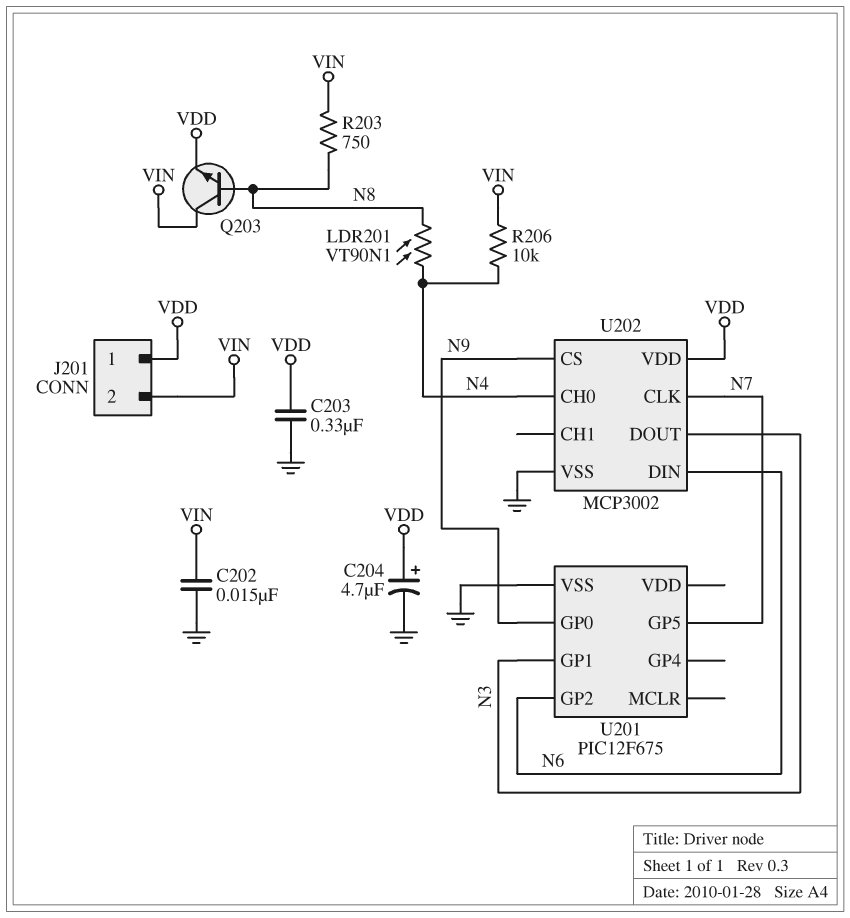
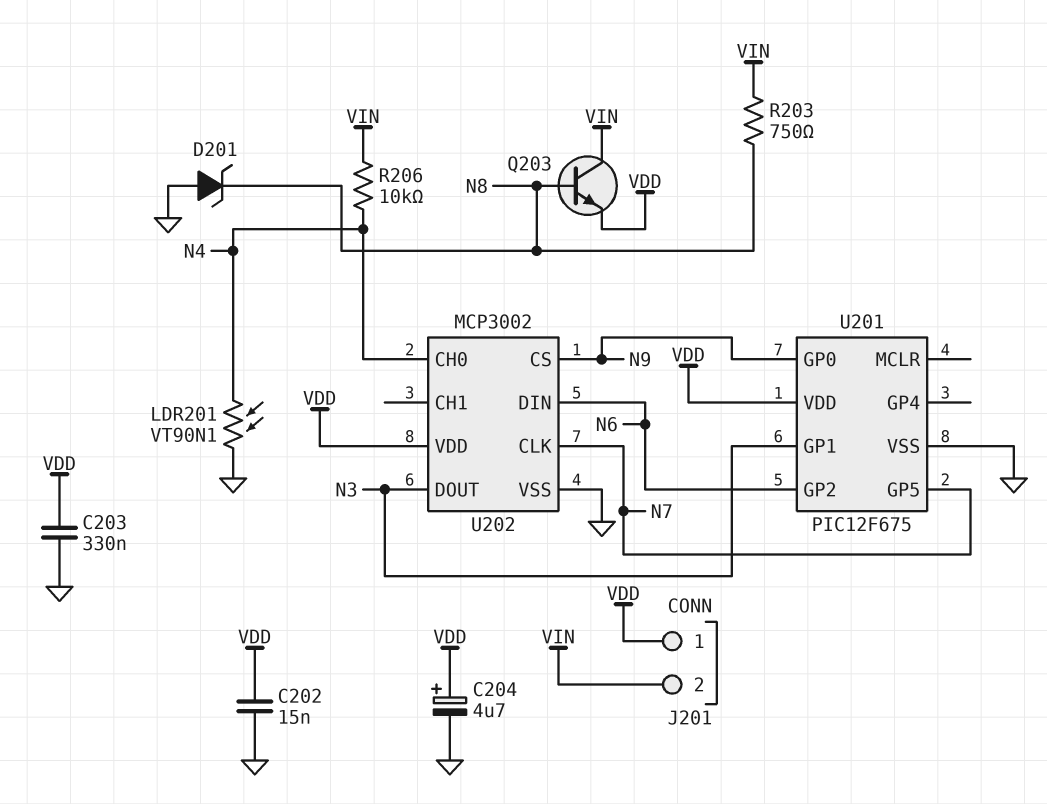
C202: 15nF (GND, VIN) -> 15nF (GND, VDD)
D201: none -> zener (A GND, K N8)
LDR201: VT90N1 (N4, N8) -> VT90N1 (GND, N4)
U201 pin VDD: none -> VDD

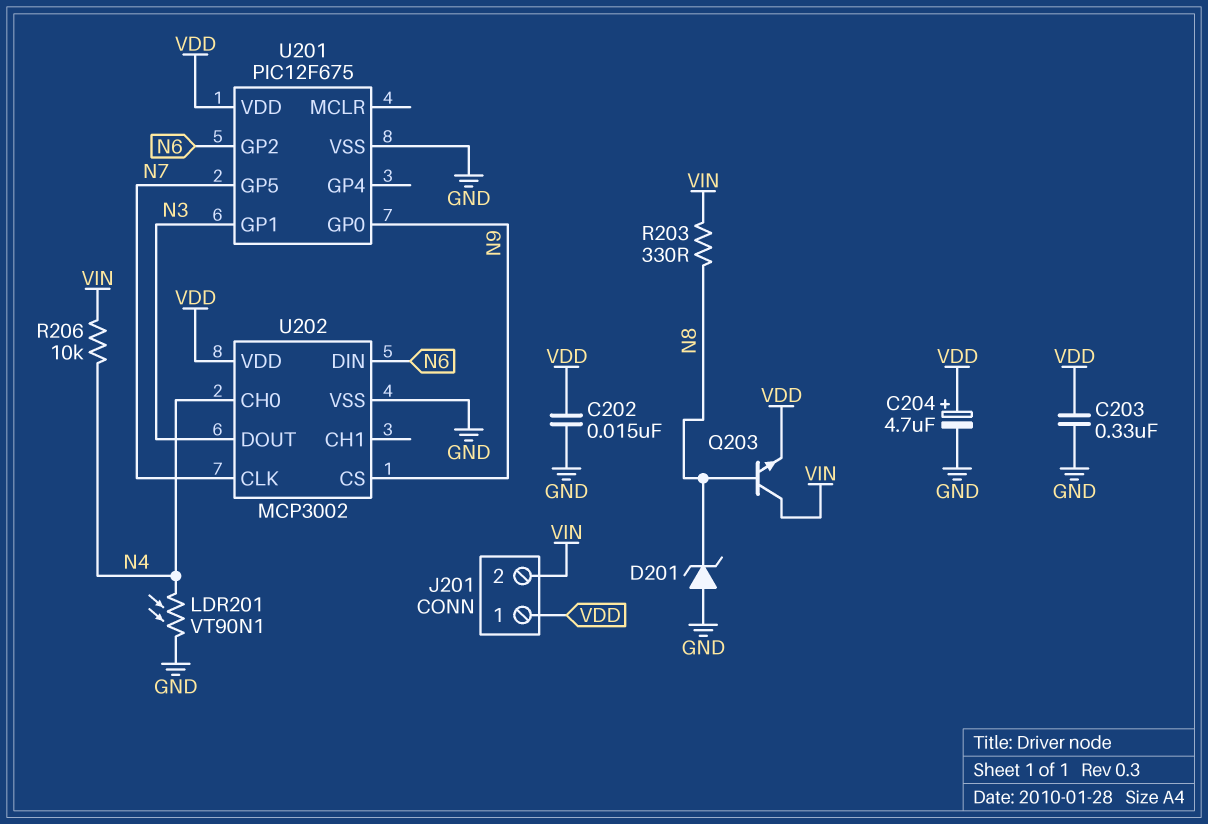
R203: 750 (N8, VIN) -> 330 (N8, VIN)

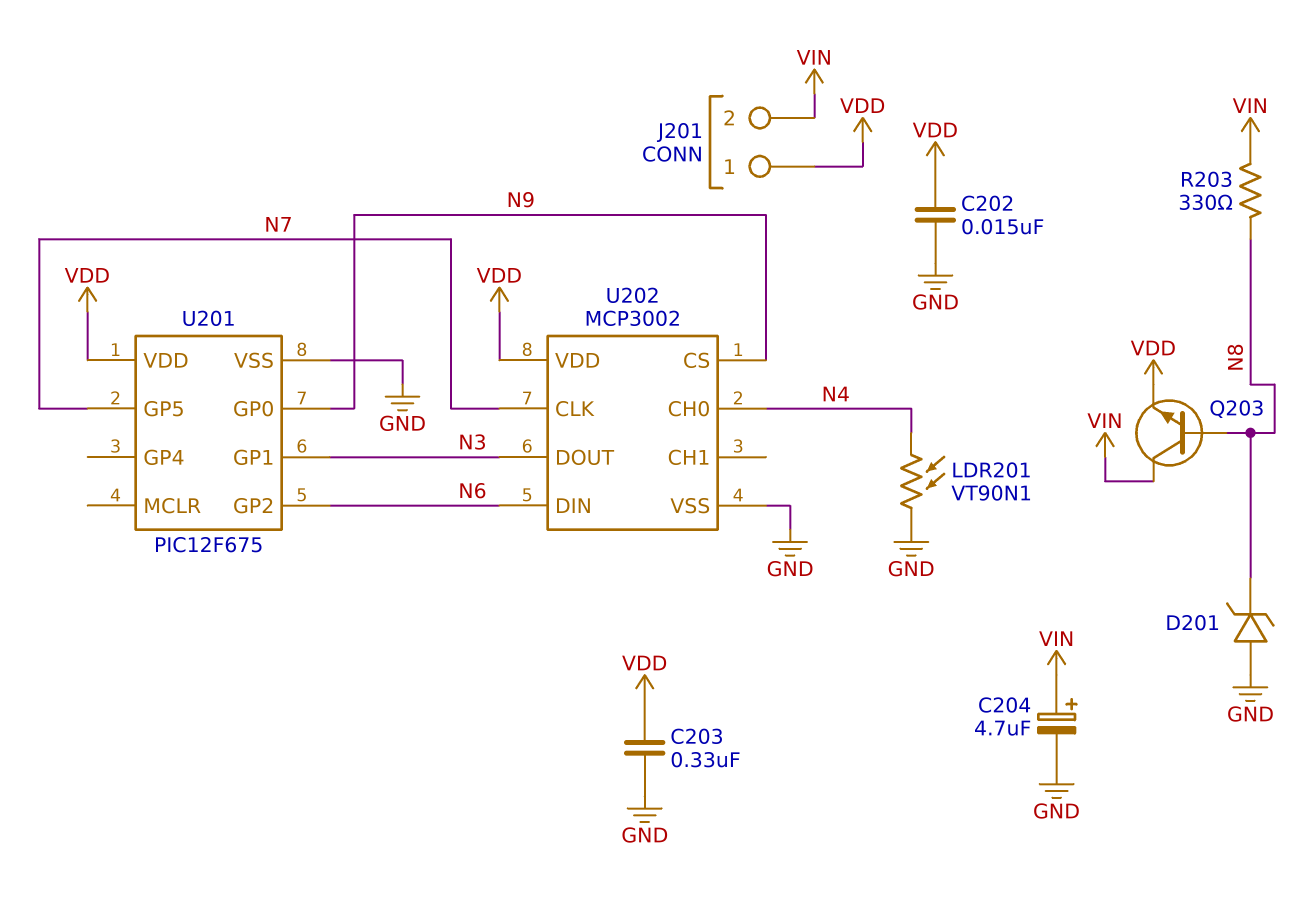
C204: 4.7uF (plus VDD, minus GND) -> 4.7uF (plus VIN, minus GND)
R206: 10k (N4, VIN) -> none

